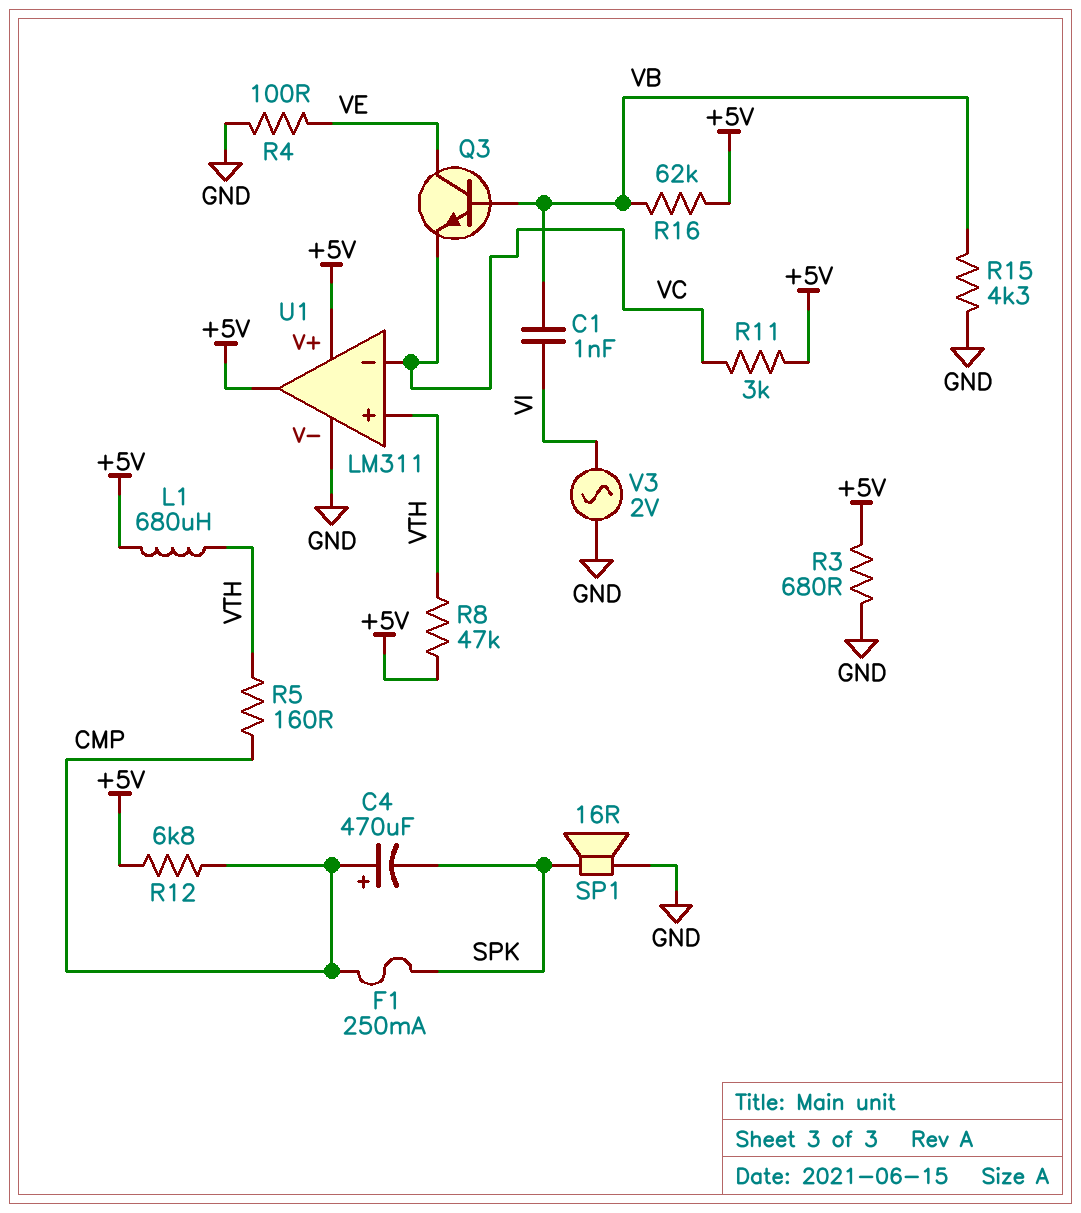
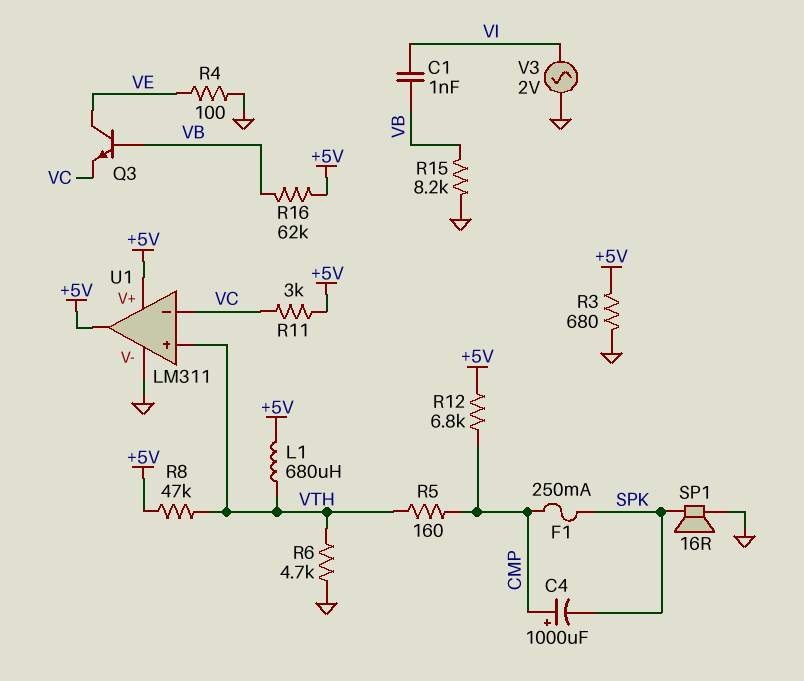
C4: 470uF (plus CMP, minus SPK) -> 1000uF (plus CMP, minus SPK)
R6: none -> 4.7k (GND, VTH)
R15: 4.3k (GND, VB) -> 8.2k (GND, VB)

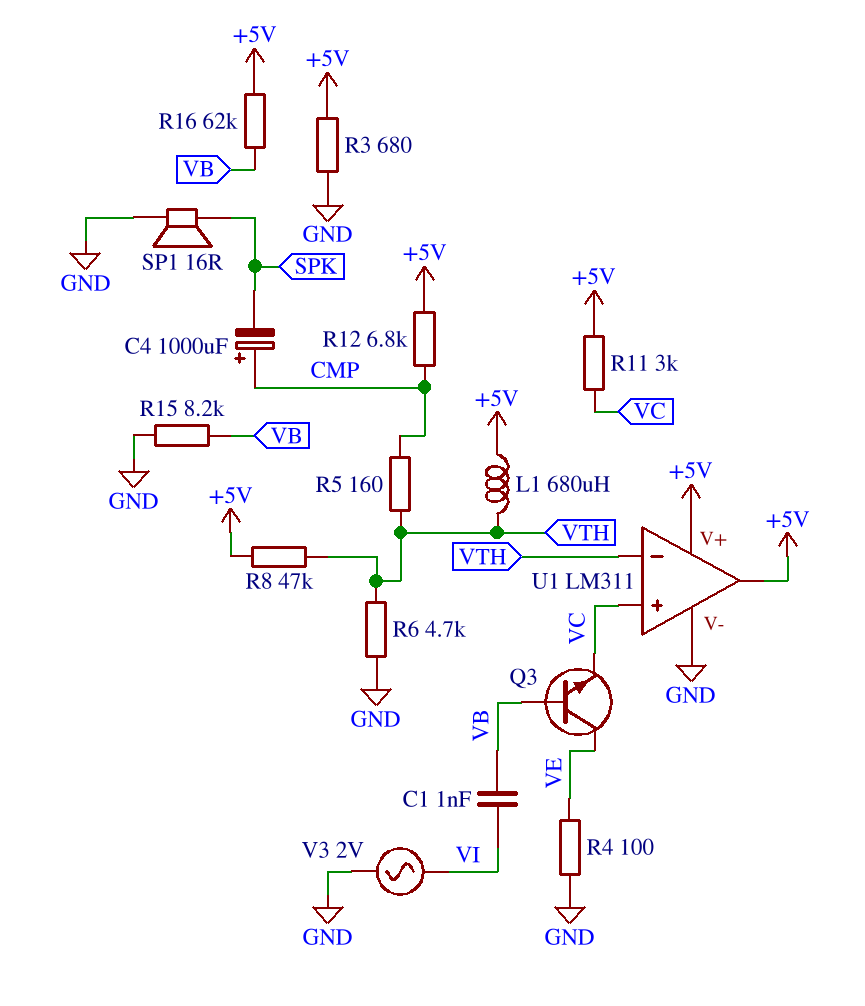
F1: 250mA (CMP, SPK) -> none
U1 pin in+: VTH -> VC
U1 pin in-: VC -> VTH

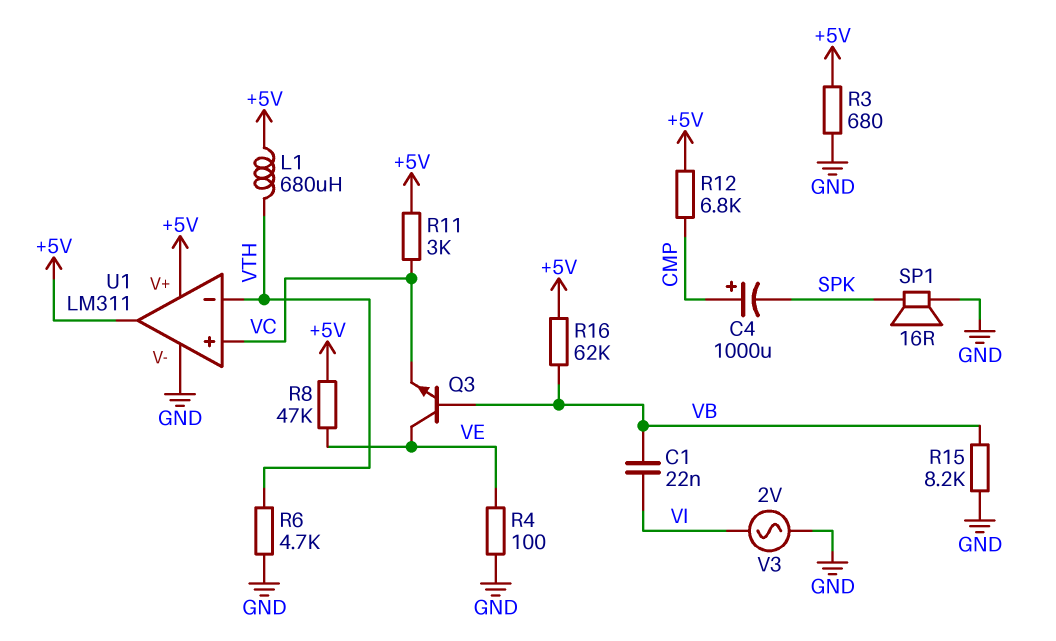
C1: 1nF (VB, VI) -> 22nF (VB, VI)
R5: 160 (CMP, VTH) -> none
R8: 47k (+5V, VTH) -> 47k (+5V, VE)

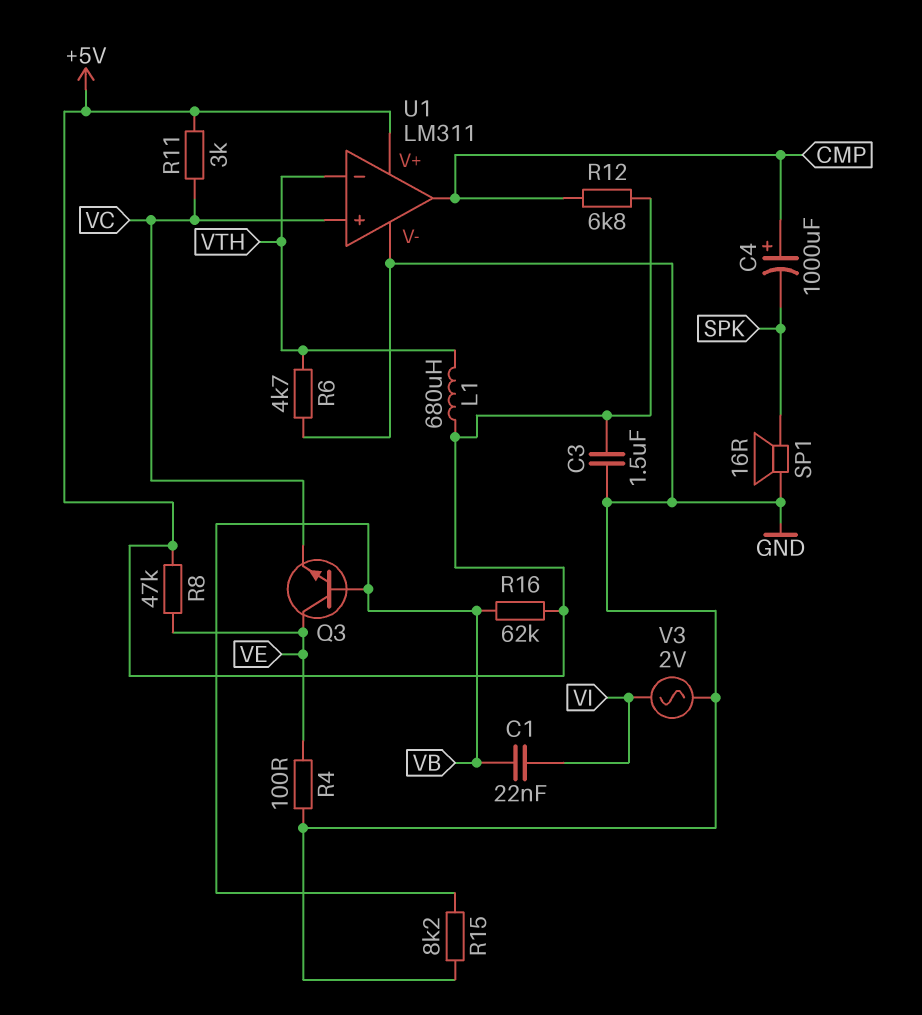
C3: none -> 1.5uF (+5V, GND)
R3: 680 (+5V, GND) -> none
U1 pin out: +5V -> CMP

